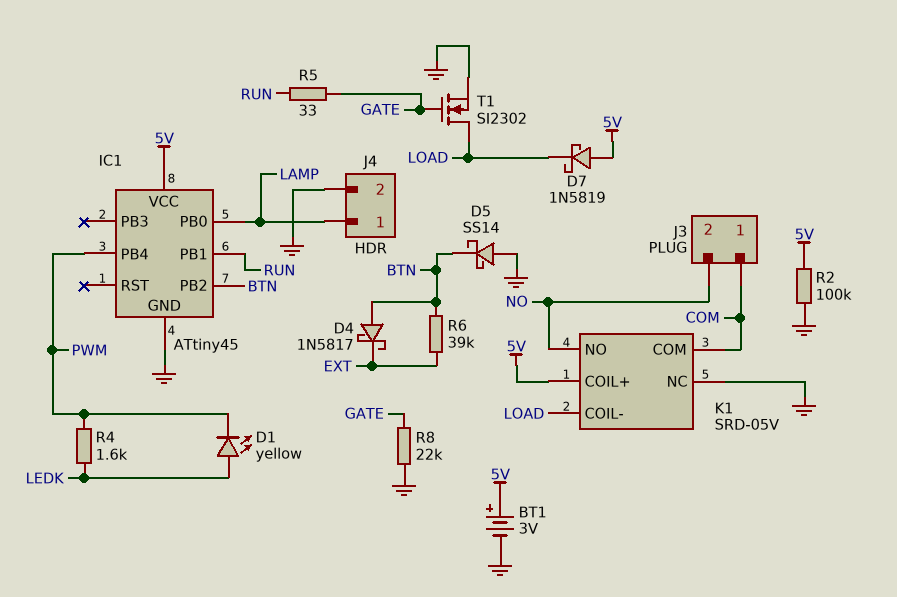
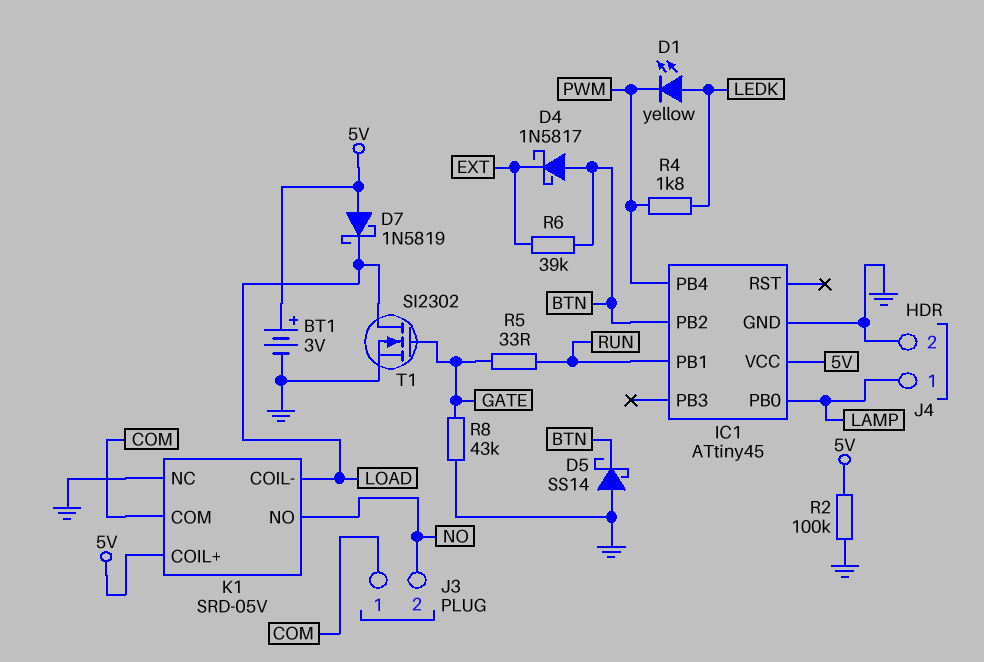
R4: 1.6k (LEDK, PWM) -> 1.8k (LEDK, PWM)
R8: 22k (GATE, GND) -> 43k (GATE, GND)

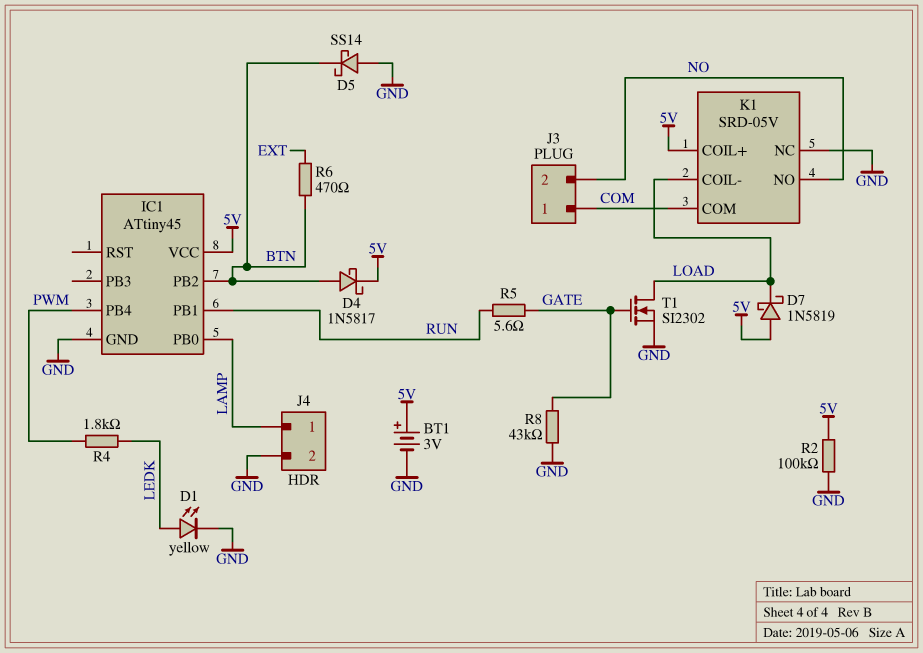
D1: LED yellow (A LEDK, K PWM) -> LED yellow (A LEDK, K GND)
D4: schottky 1N5817 (A BTN, K EXT) -> schottky 1N5817 (A BTN, K 5V)
R5: 33 (GATE, RUN) -> 5.6 (GATE, RUN)
R6: 39k (BTN, EXT) -> 470 (BTN, EXT)

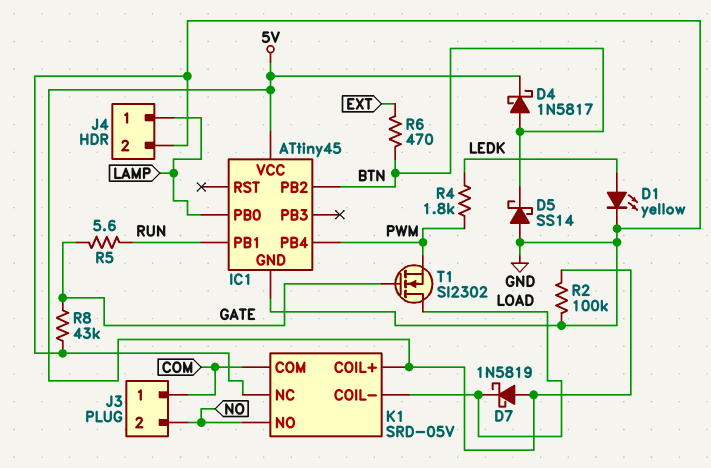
BT1: 3V (plus 5V, minus GND) -> none
T1: NMOS SI2302 (G GATE, D LOAD, S GND) -> NMOS SI2302 (G GATE, D LOAD, S PWM)

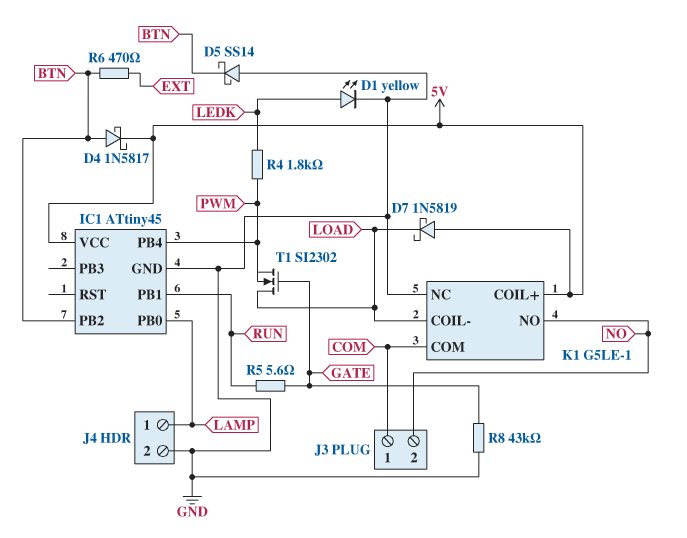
K1: SRD-05V -> G5LE-1
R2: 100k (5V, GND) -> none

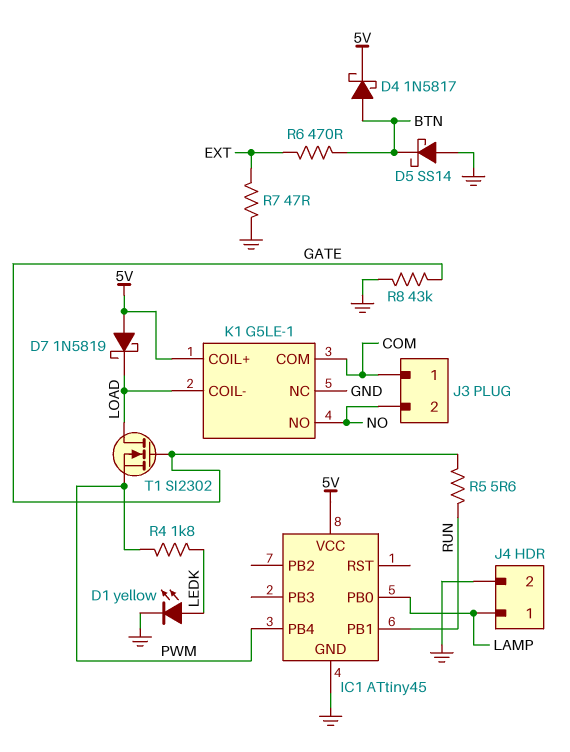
IC1 pin PB2: BTN -> none
R7: none -> 47 (EXT, GND)

